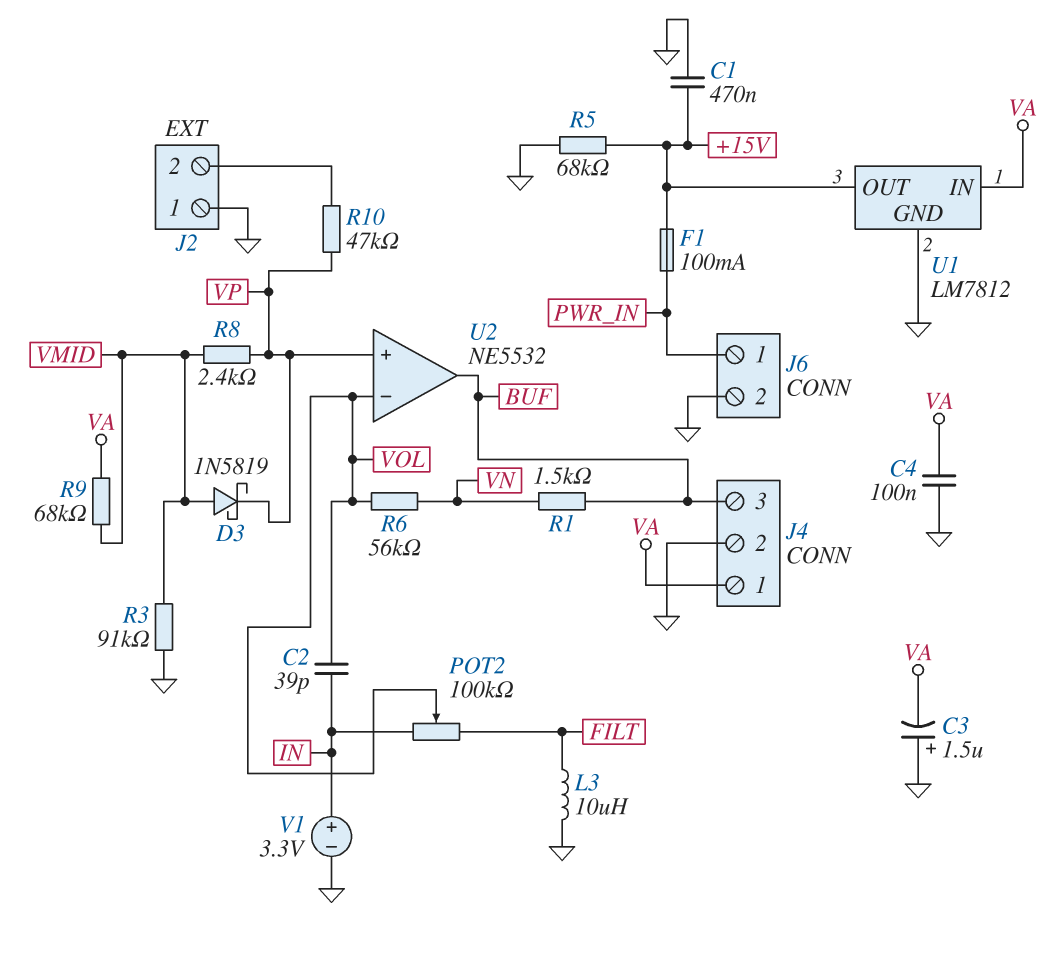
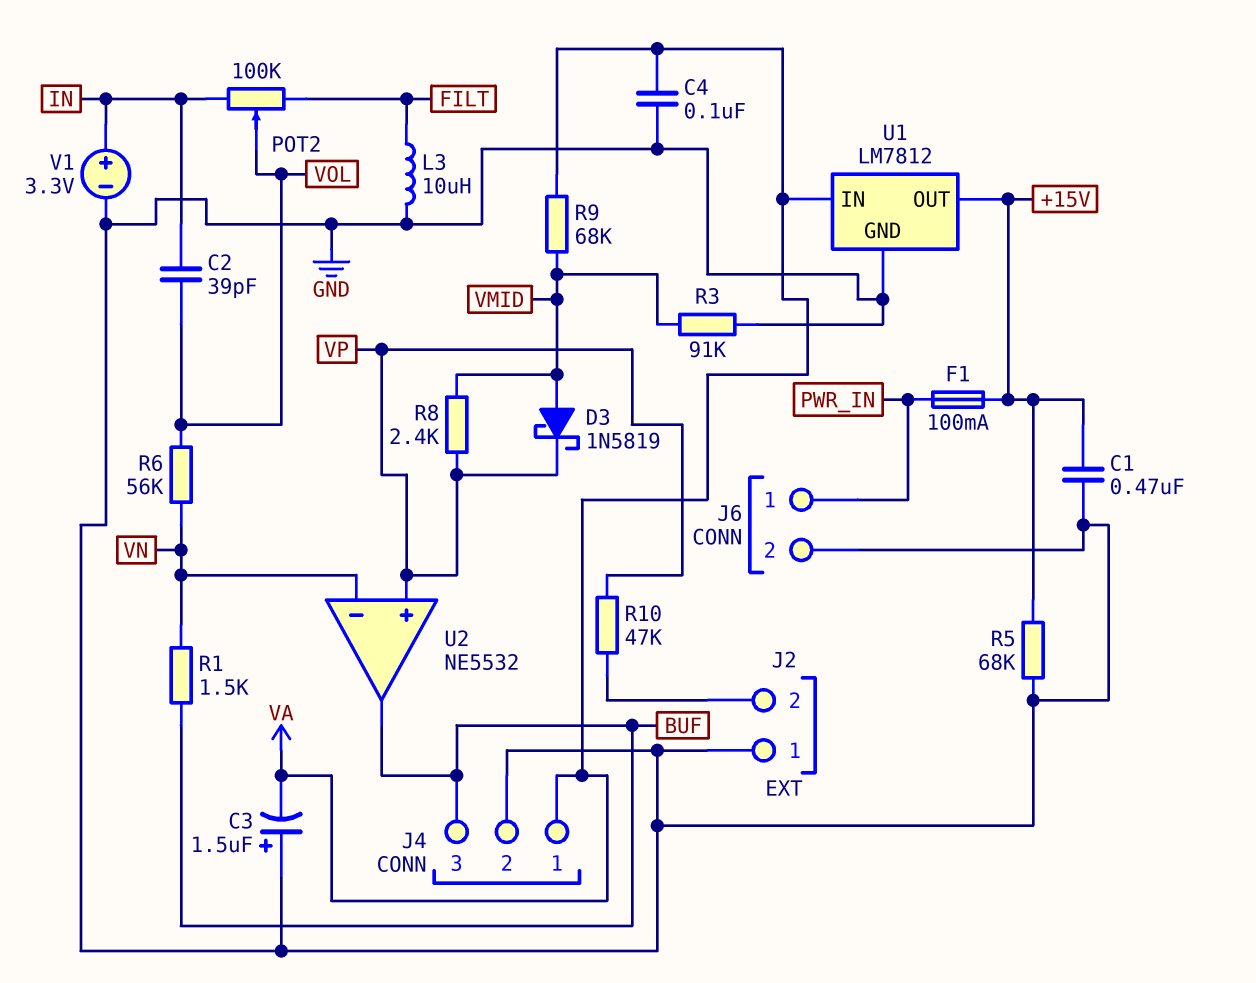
U2 pin in-: VOL -> VN

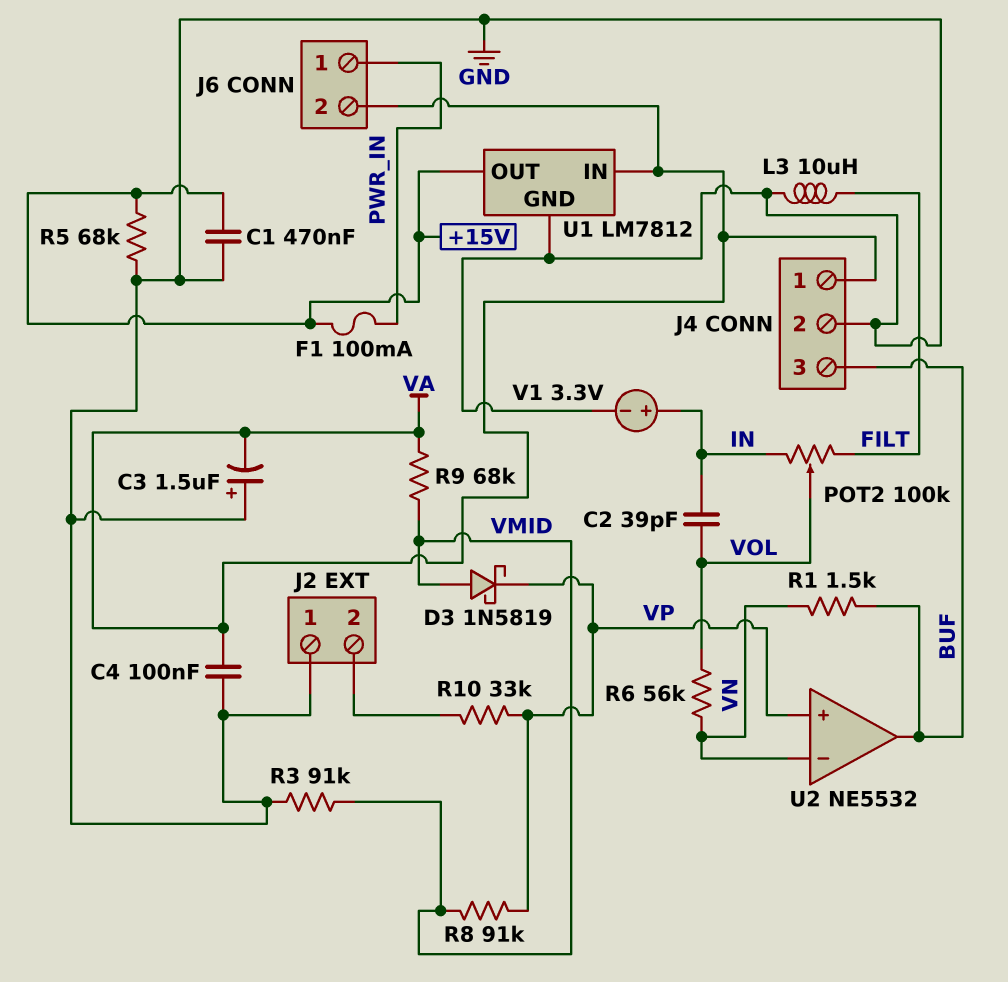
J6 pin 2: GND -> VA
R8: 2.4k (VMID, VP) -> 91k (VMID, VP)
R10: 47k (J2/2, VP) -> 33k (J2/2, VP)

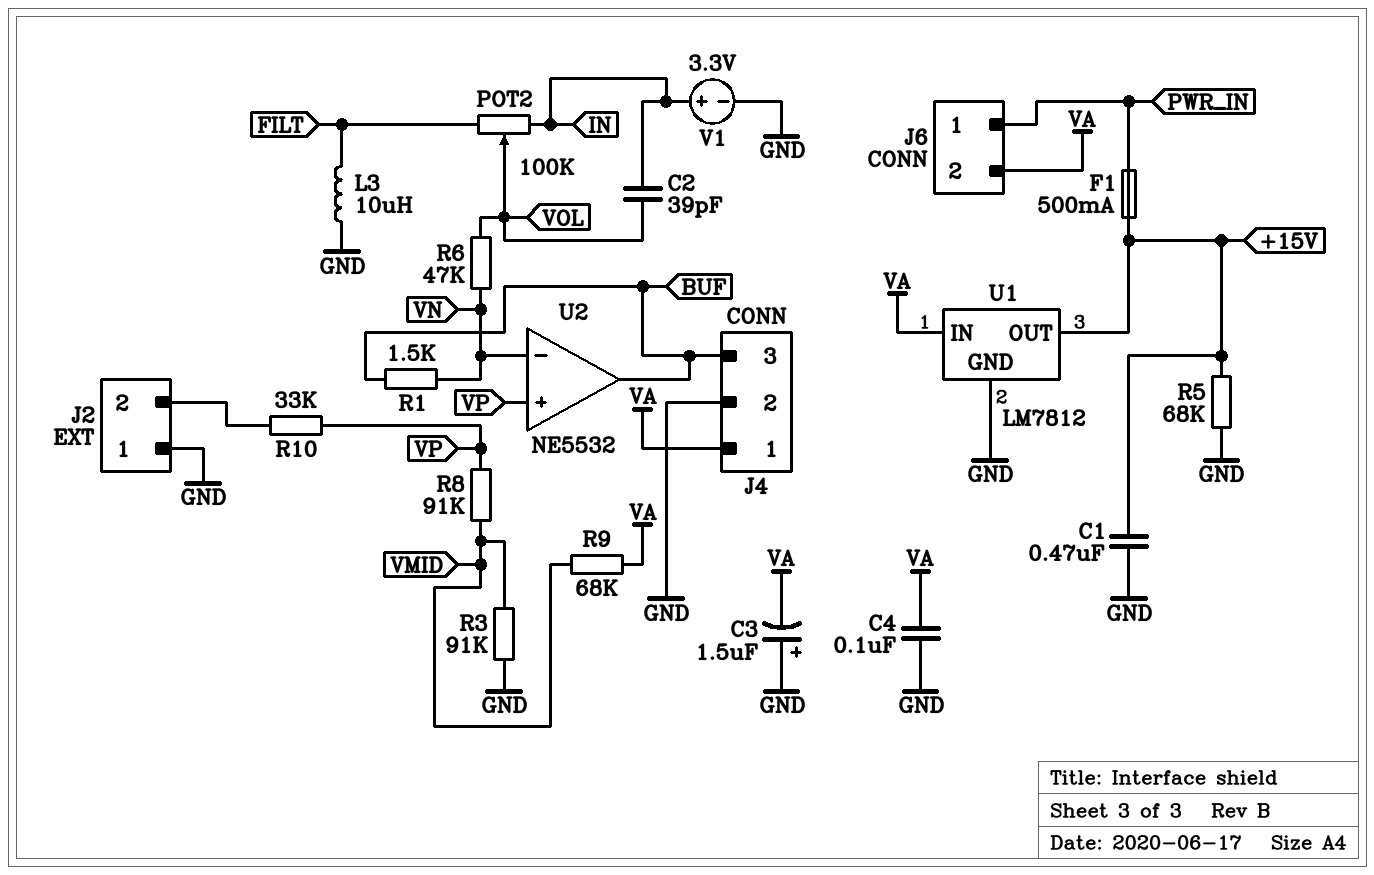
D3: schottky 1N5819 (A VMID, K VP) -> none
F1: 100mA (+15V, PWR_IN) -> 500mA (+15V, PWR_IN)
R6: 56k (VN, VOL) -> 47k (VN, VOL)

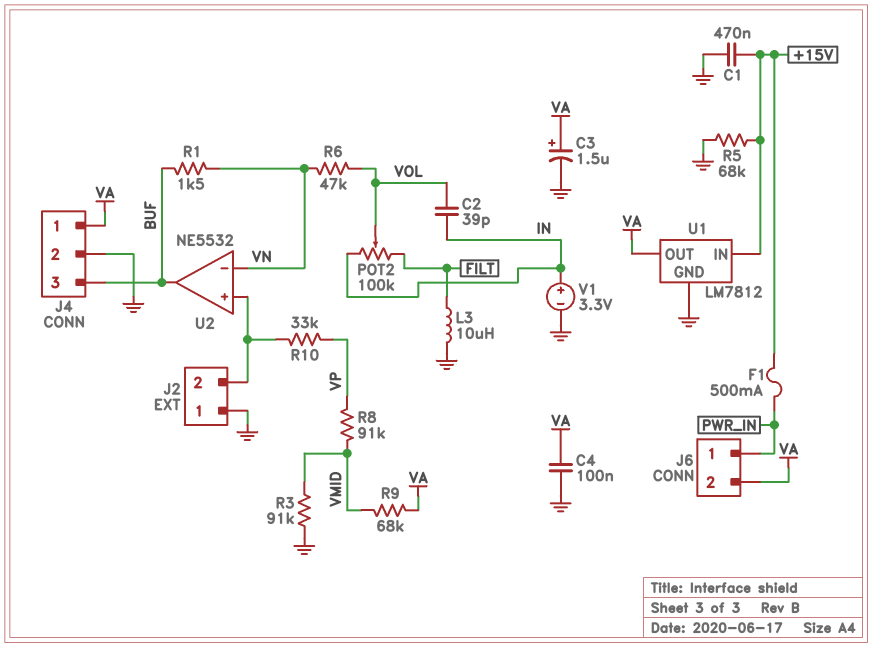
C3: 1.5uF (plus GND, minus VA) -> 1.5uF (plus VA, minus GND)
U1 pin IN: VA -> +15V
U1 pin OUT: +15V -> VA
U2 pin in+: VP -> J2/2

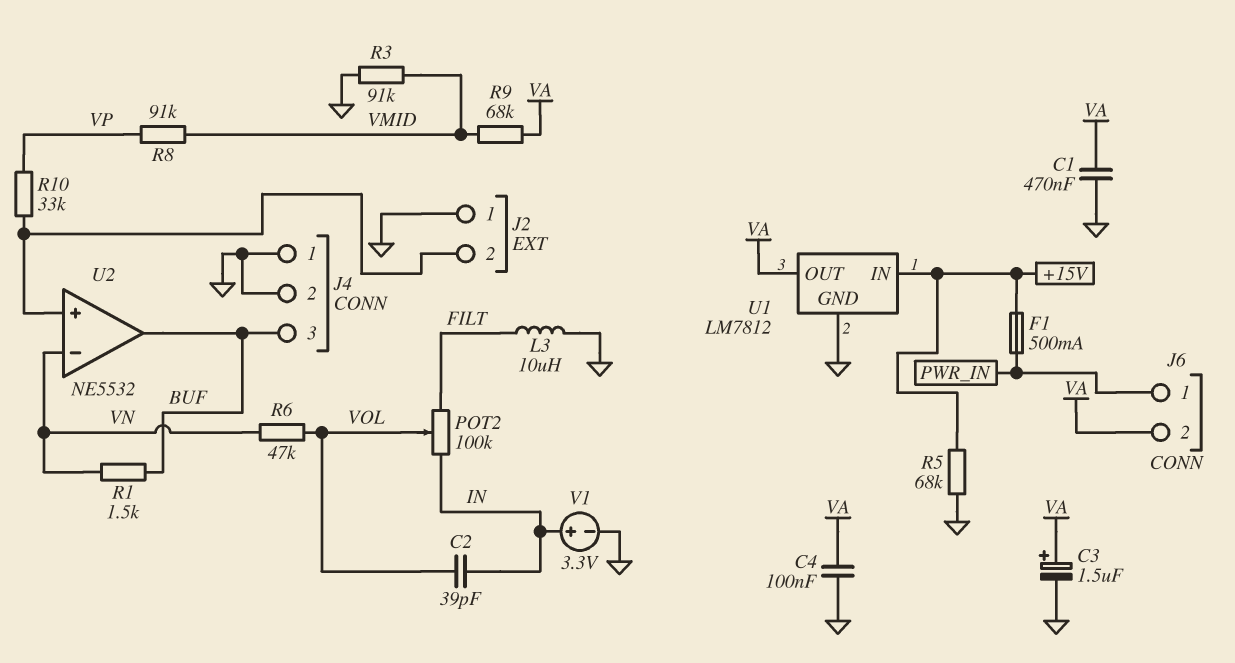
C1: 470nF (+15V, GND) -> 470nF (GND, VA)
J4 pin 1: VA -> GND

